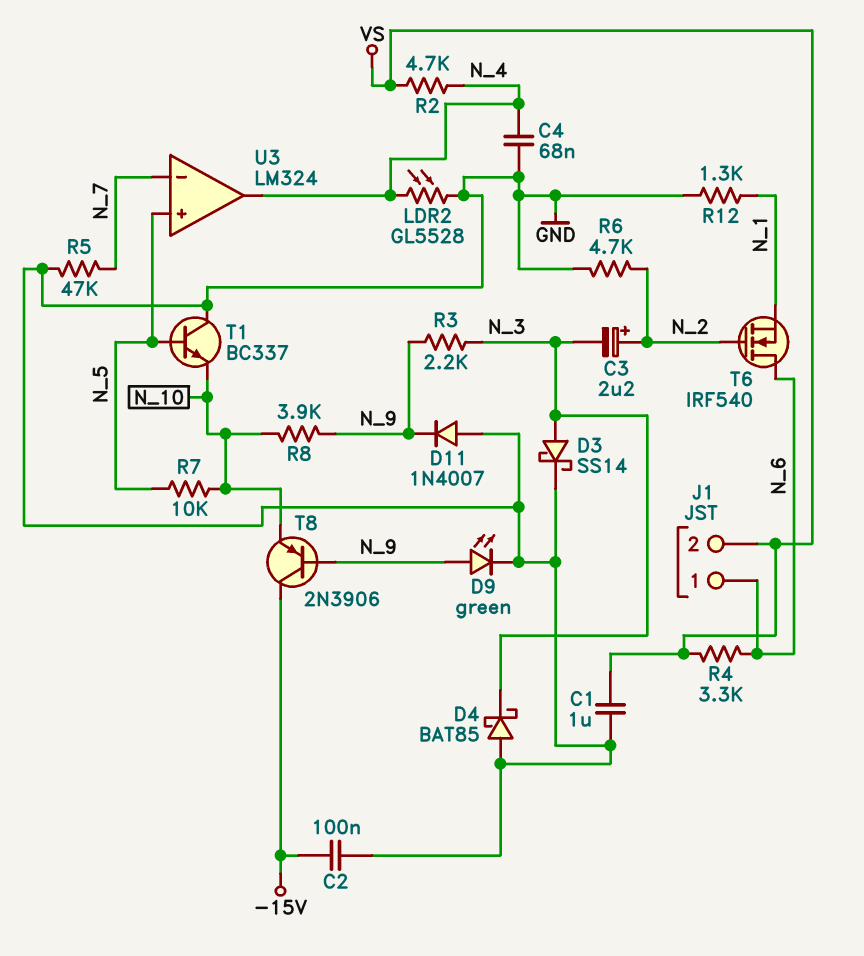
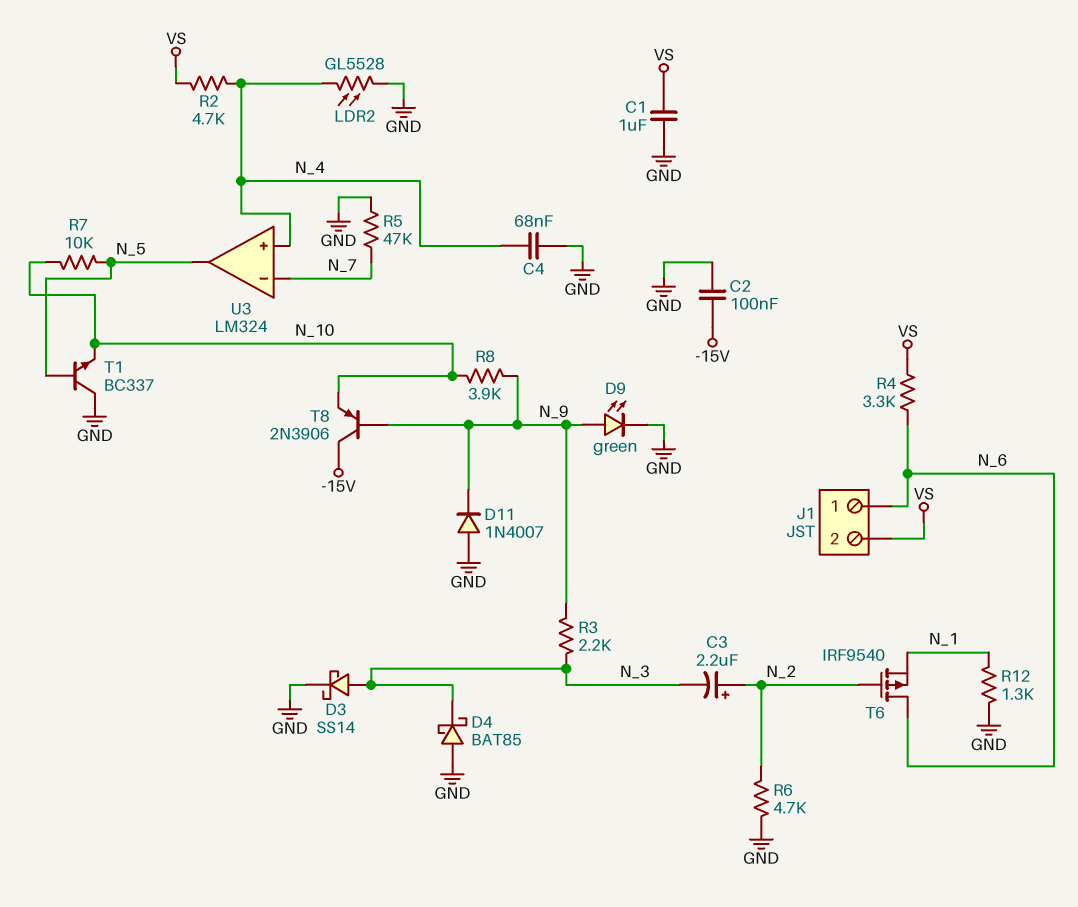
T6: NMOS IRF540 (G N_2, D N_6, S N_1) -> PMOS IRF9540 (G N_2, D N_6, S N_1)
U3 pin in+: N_5 -> N_4
U3 pin out: N_4 -> N_5

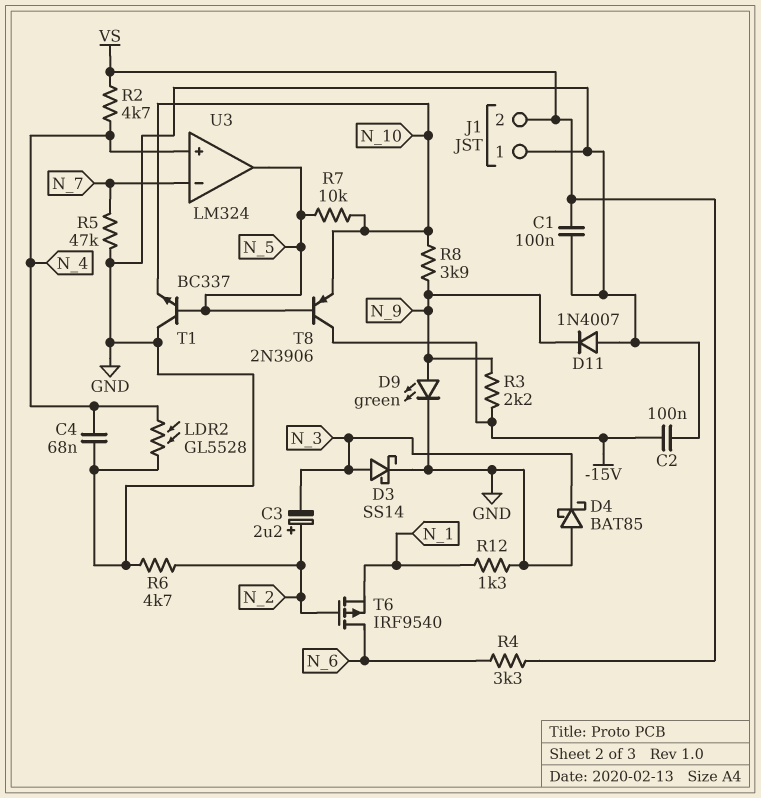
C1: 1uF (GND, VS) -> 100nF (GND, VS)
J1 pin 1: N_6 -> GND
R3: 2.2k (N_3, N_9) -> 2.2k (-15V, N_9)
T8: PNP 2N3906 (B N_9, C -15V, E N_10) -> PNP 2N3906 (B N_5, C -15V, E N_10)

